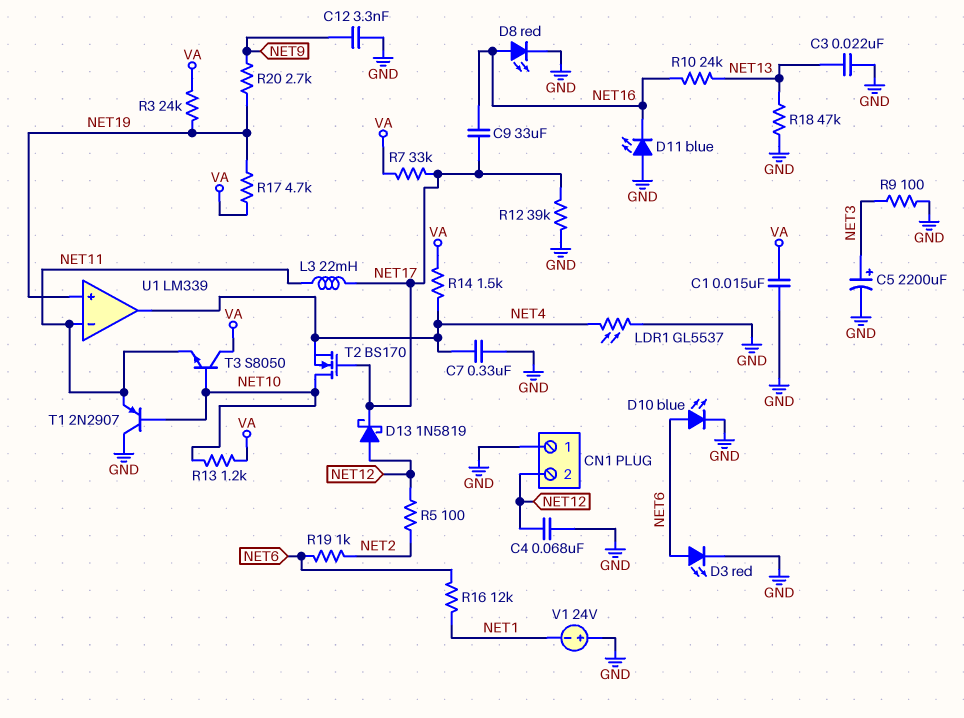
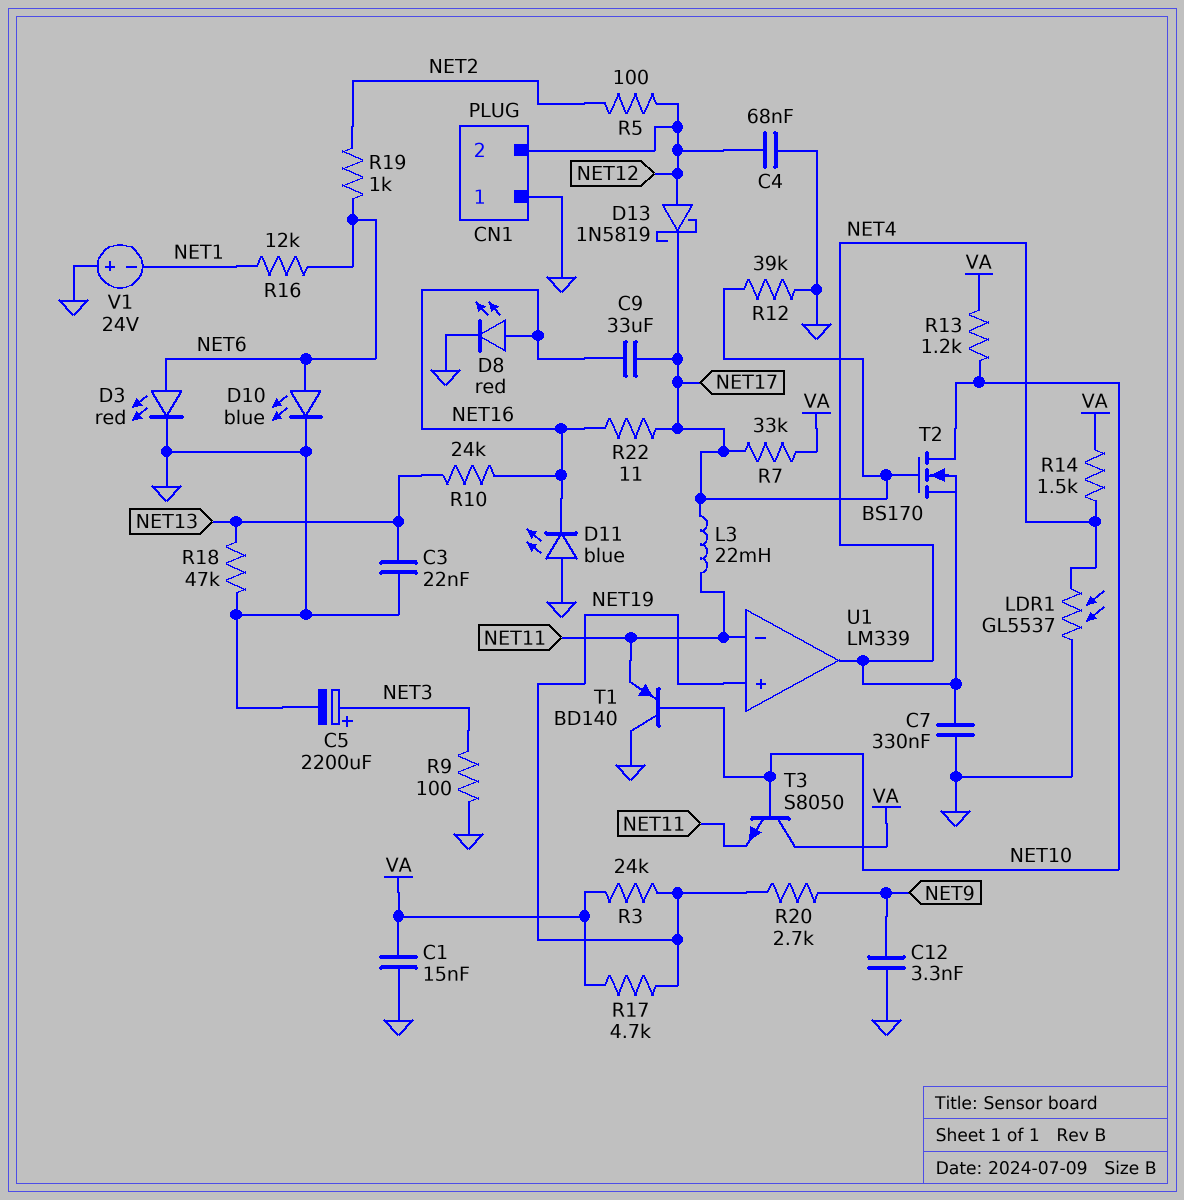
R22: none -> 11 (NET16, NET17)
T1: PNP 2N2907 (B NET10, C GND, E NET11) -> PNP BD140 (B NET10, C GND, E NET11)

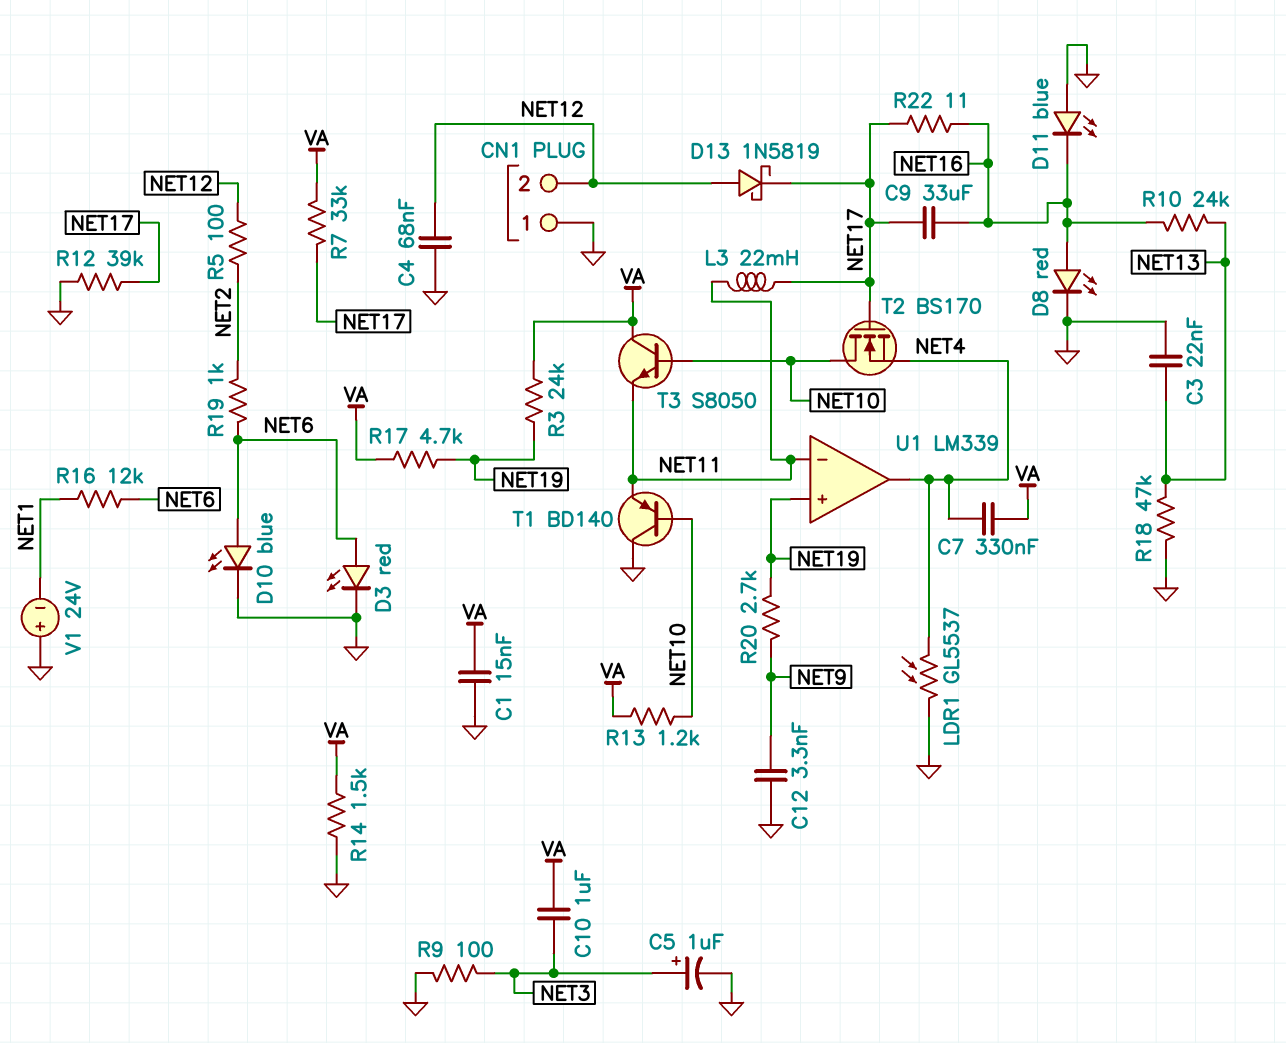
C5: 2200uF (plus NET3, minus GND) -> 1uF (plus NET3, minus GND)
C7: 330nF (GND, NET4) -> 330nF (NET4, VA)
C10: none -> 1uF (NET3, VA)
R14: 1.5k (NET4, VA) -> 1.5k (GND, VA)

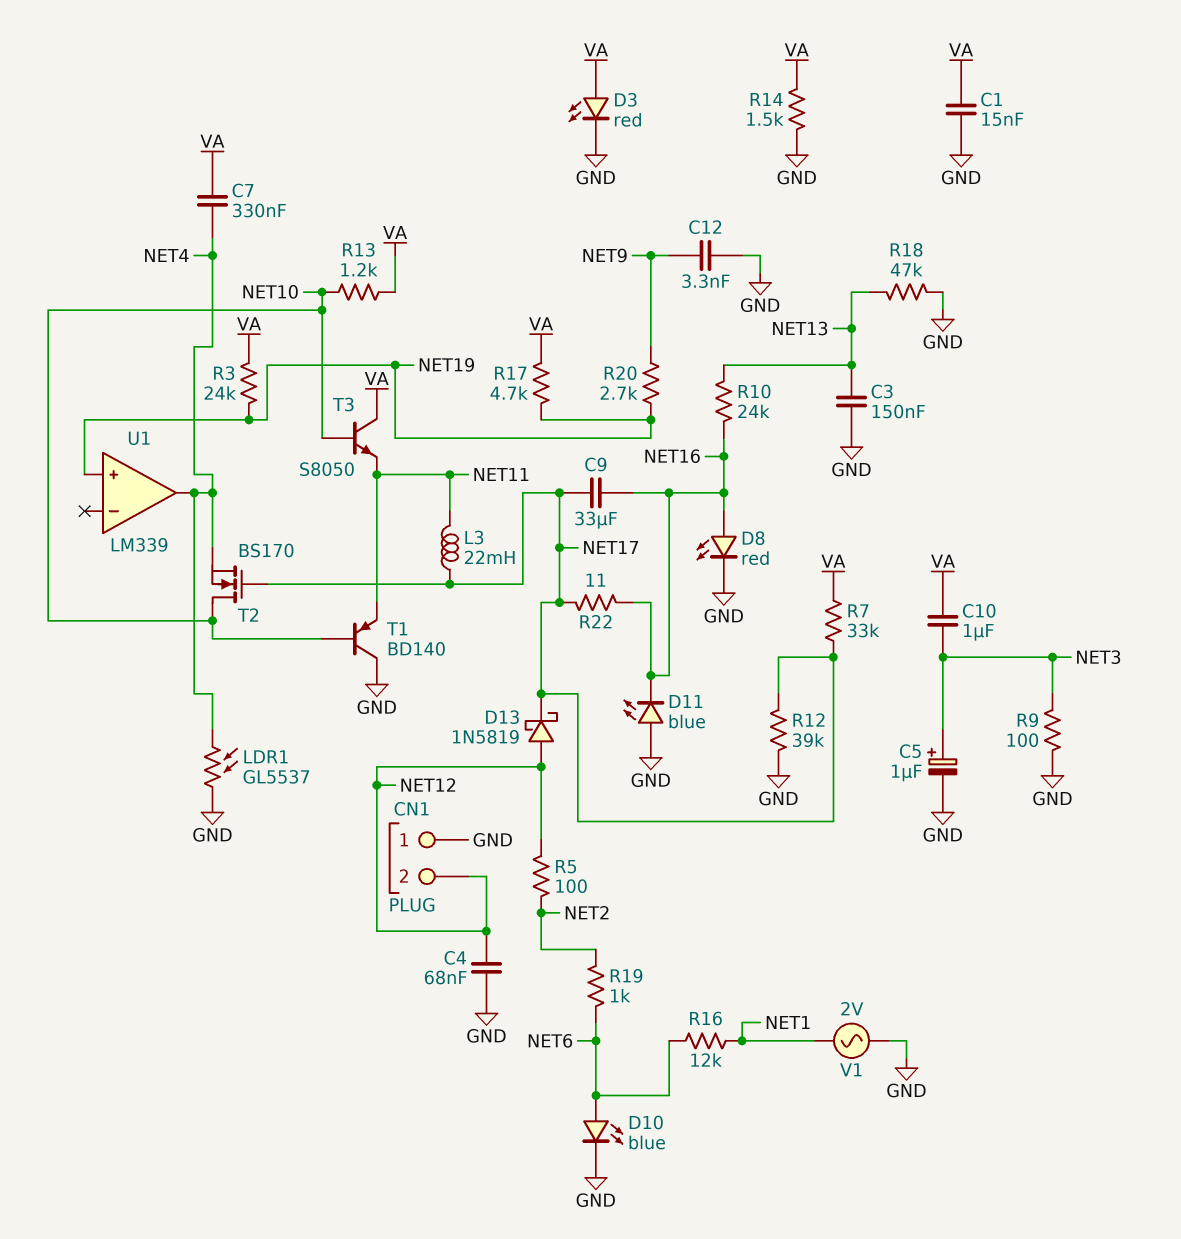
C3: 22nF (GND, NET13) -> 150nF (GND, NET13)
D3: LED red (A NET6, K GND) -> LED red (A VA, K GND)
U1 pin in-: NET11 -> none
V1: 24V (plus GND, minus NET1) -> AC 2V (GND, NET1)

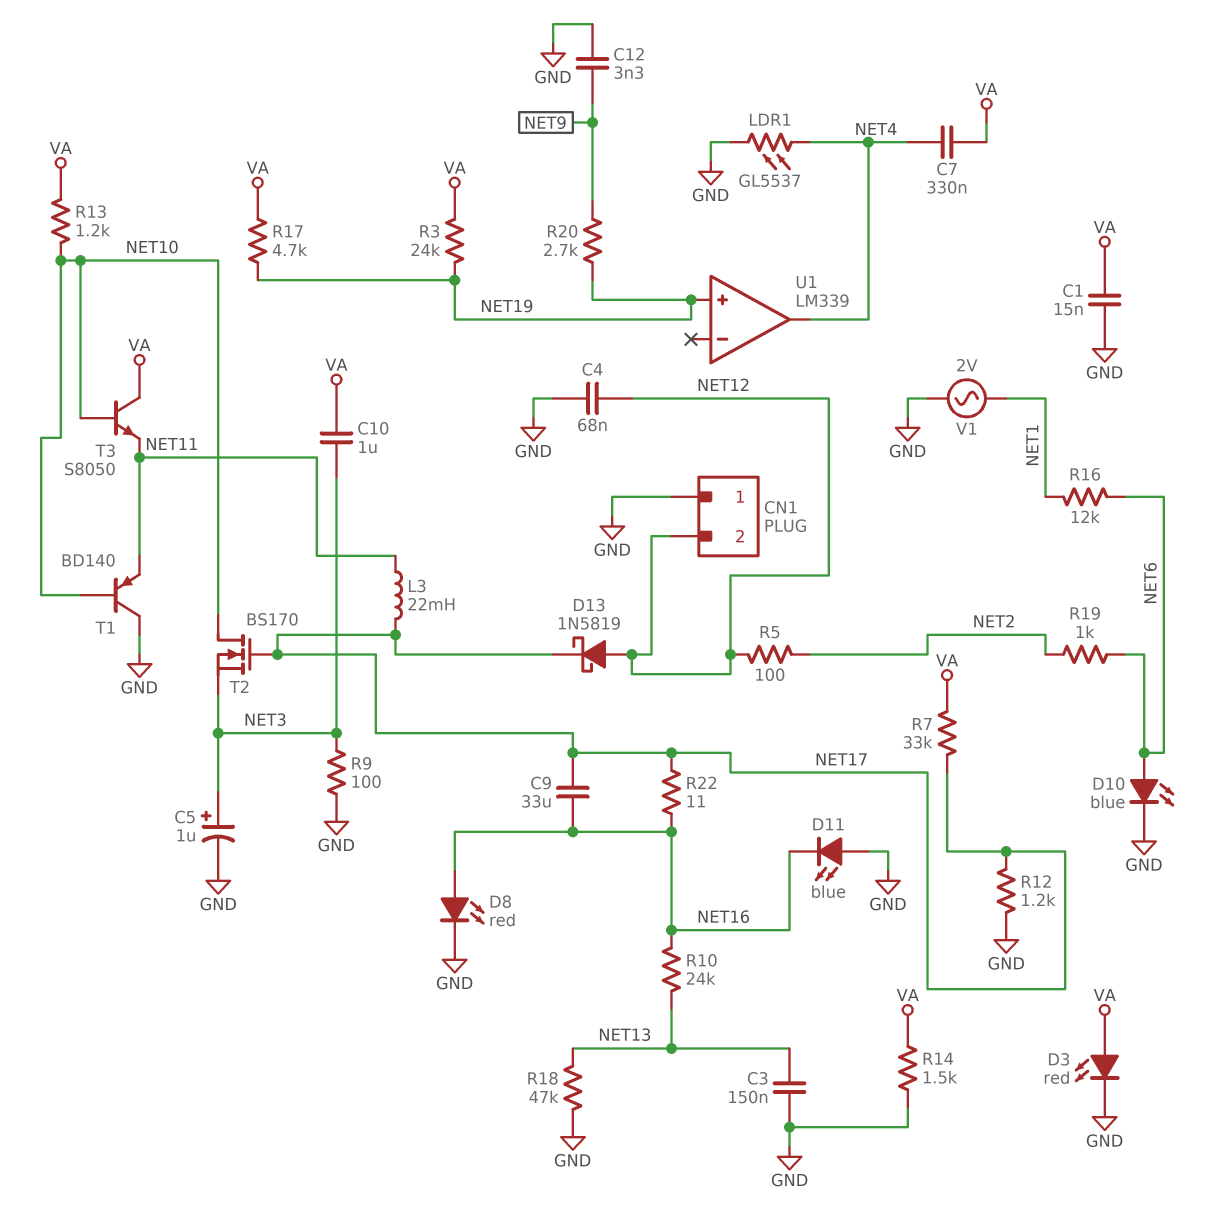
R12: 39k (GND, NET17) -> 1.2k (GND, NET17)
T2: NMOS BS170 (G NET17, D NET10, S NET4) -> NMOS BS170 (G NET17, D NET10, S NET3)

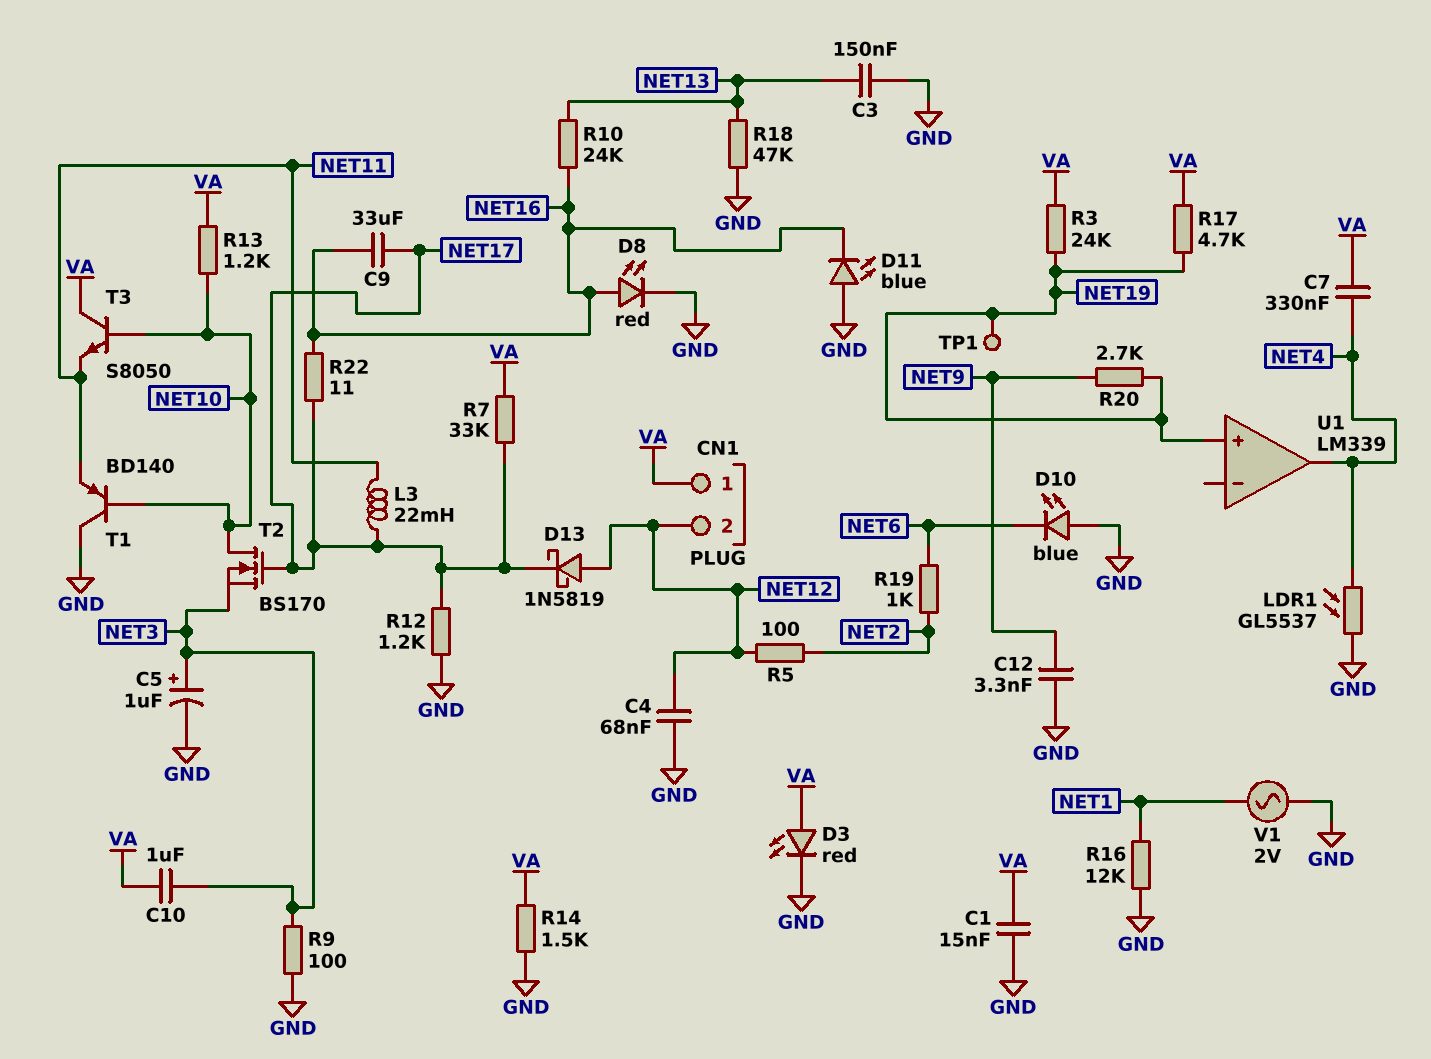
CN1 pin 1: GND -> VA
D10: LED blue (A NET6, K GND) -> LED blue (A GND, K NET6)
R16: 12k (NET1, NET6) -> 12k (GND, NET1)
TP1: none -> test point (NET19)

